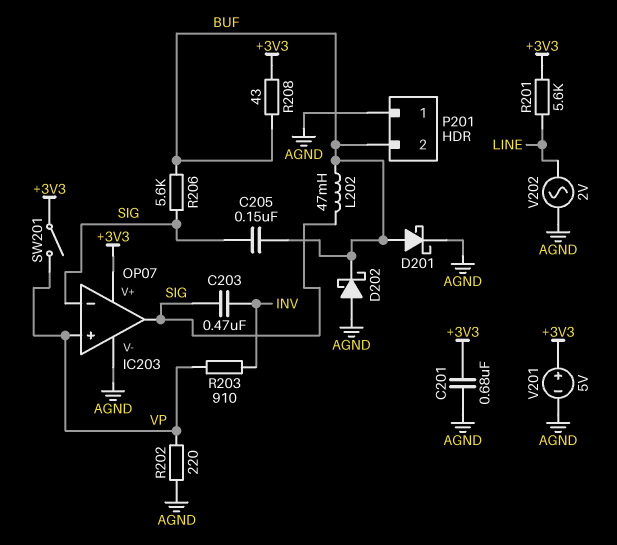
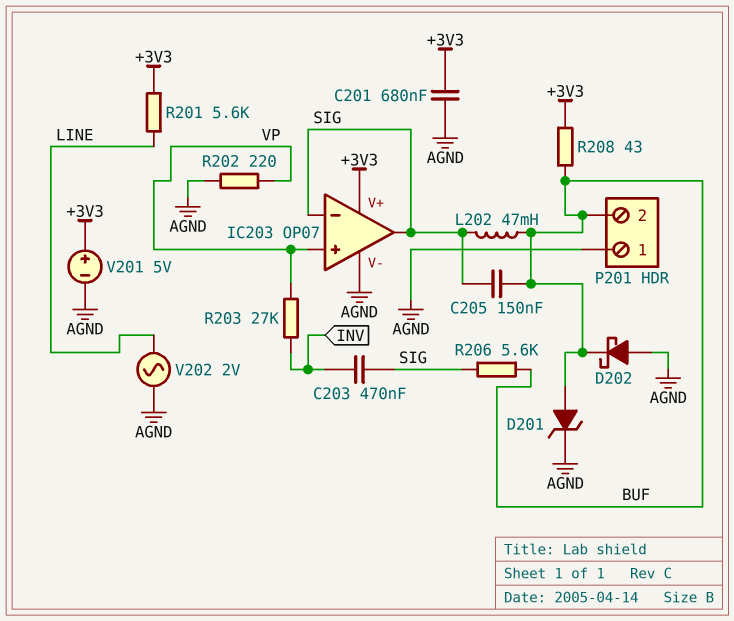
D201: schottky (A BUF, K AGND) -> zener (A BUF, K AGND)
R203: 910 (INV, VP) -> 27k (INV, VP)
SW201: switch (+3V3, VP) -> none

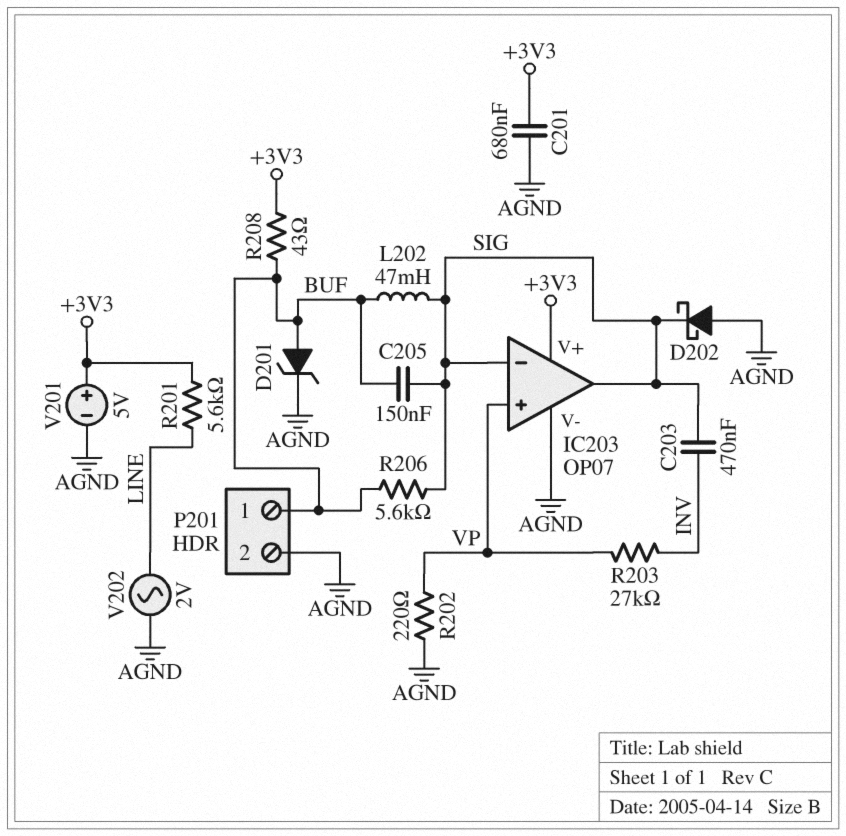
D202: schottky (A AGND, K BUF) -> schottky (A AGND, K SIG)
P201 pin 1: AGND -> BUF
P201 pin 2: BUF -> AGND

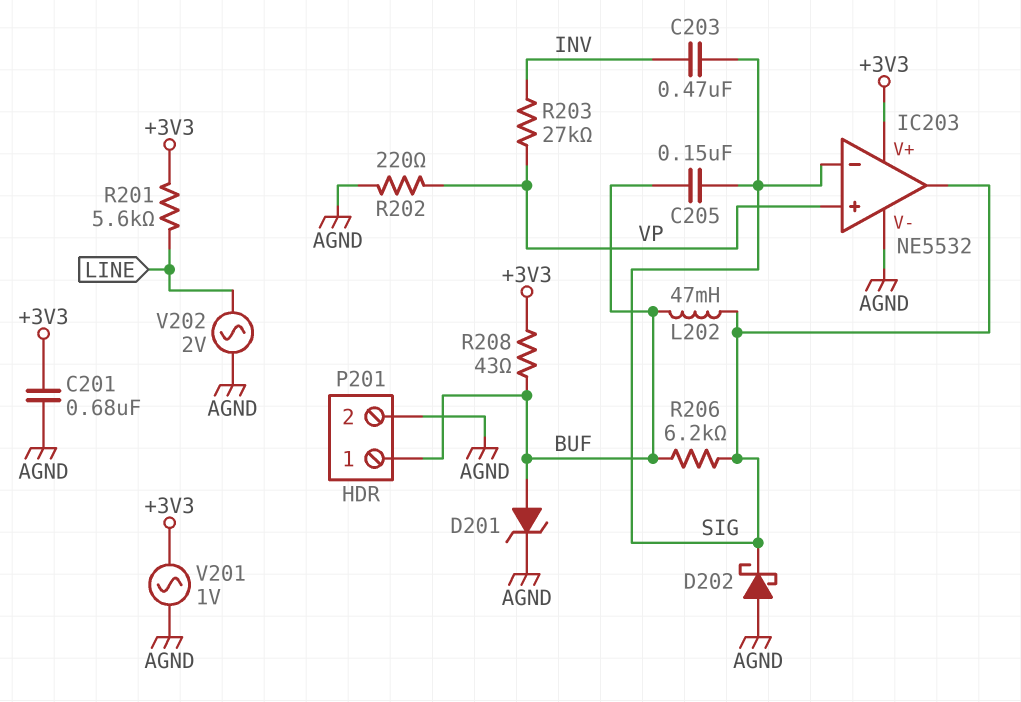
IC203: OP07 -> NE5532
R206: 5.6k (BUF, SIG) -> 6.2k (BUF, SIG)
V201: 5V (plus +3V3, minus AGND) -> AC 1V (+3V3, AGND)

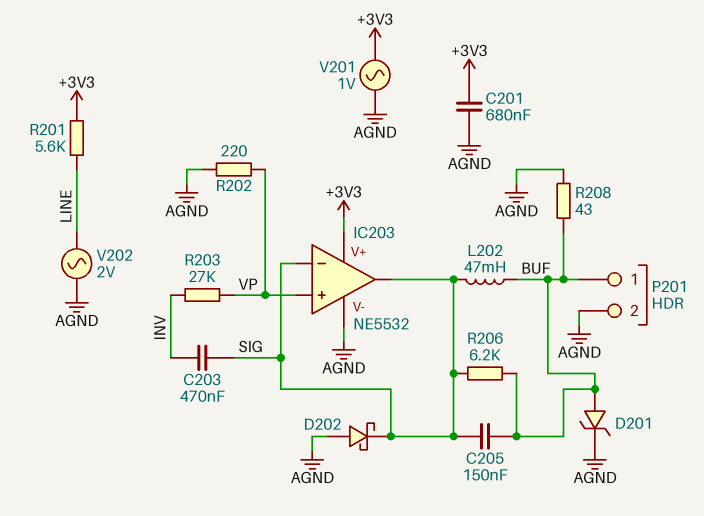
R208: 43 (+3V3, BUF) -> 43 (AGND, BUF)

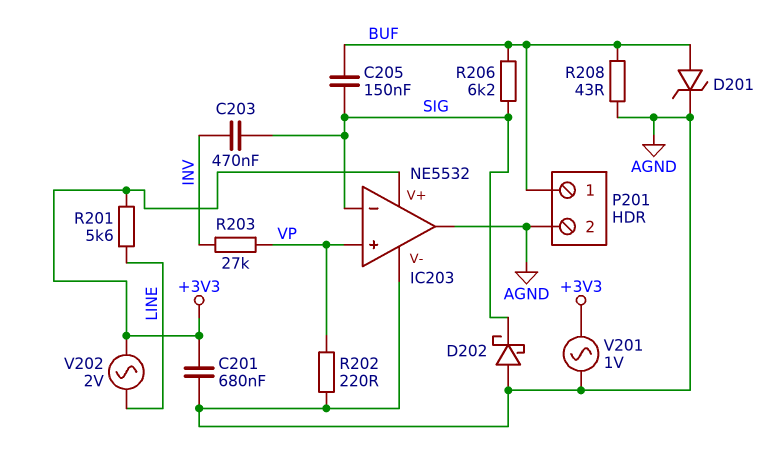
IC203 pin out: SIG -> AGND
L202: 47mH (BUF, SIG) -> none
V202: AC 2V (AGND, LINE) -> AC 2V (+3V3, LINE)

